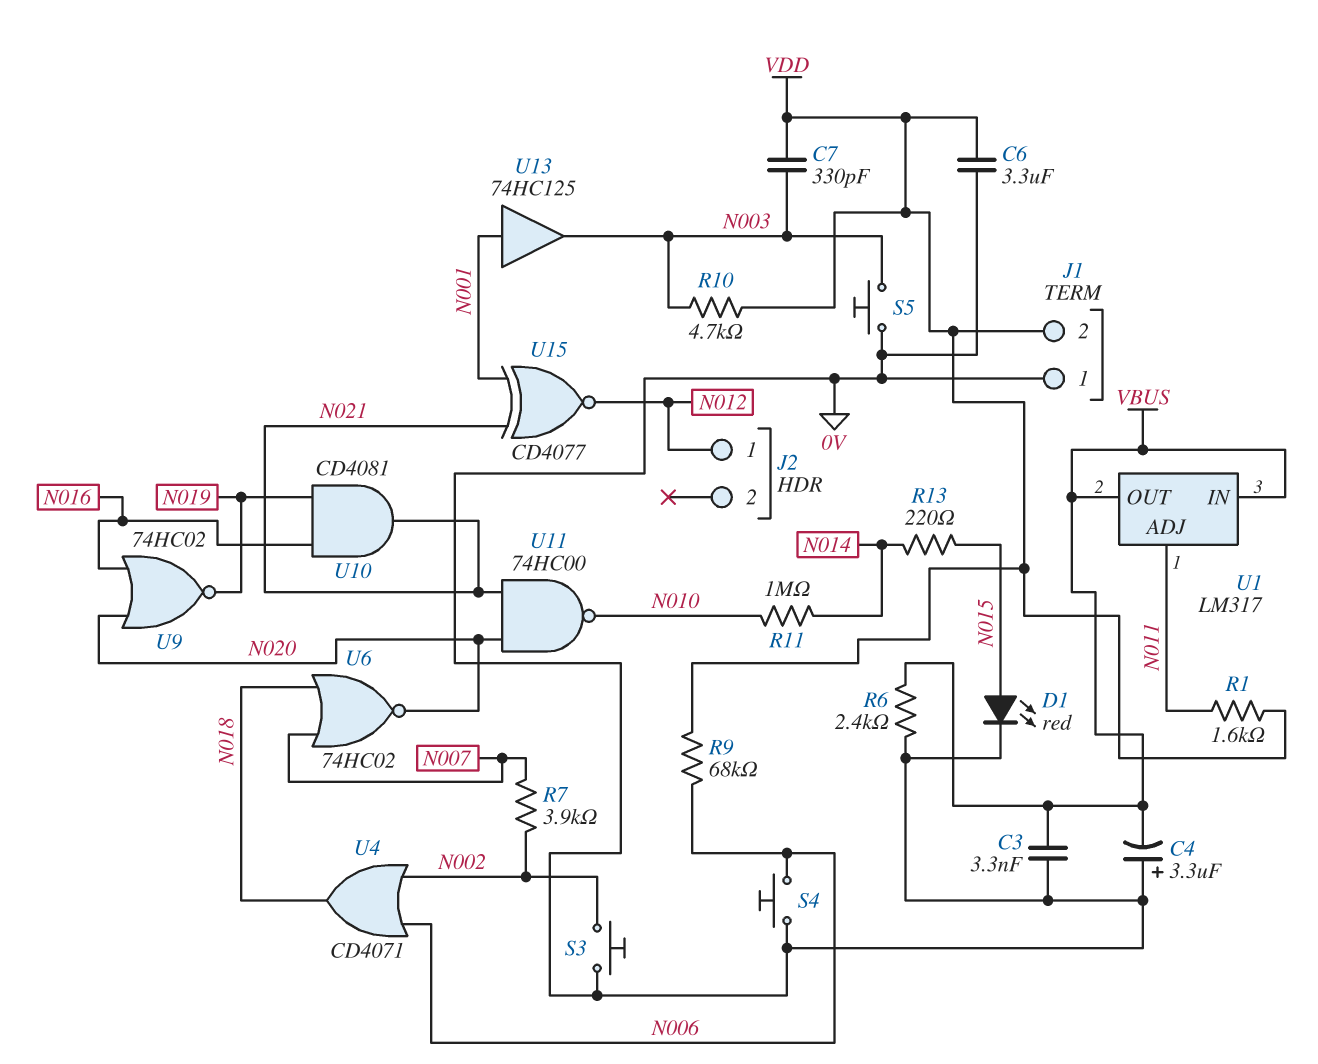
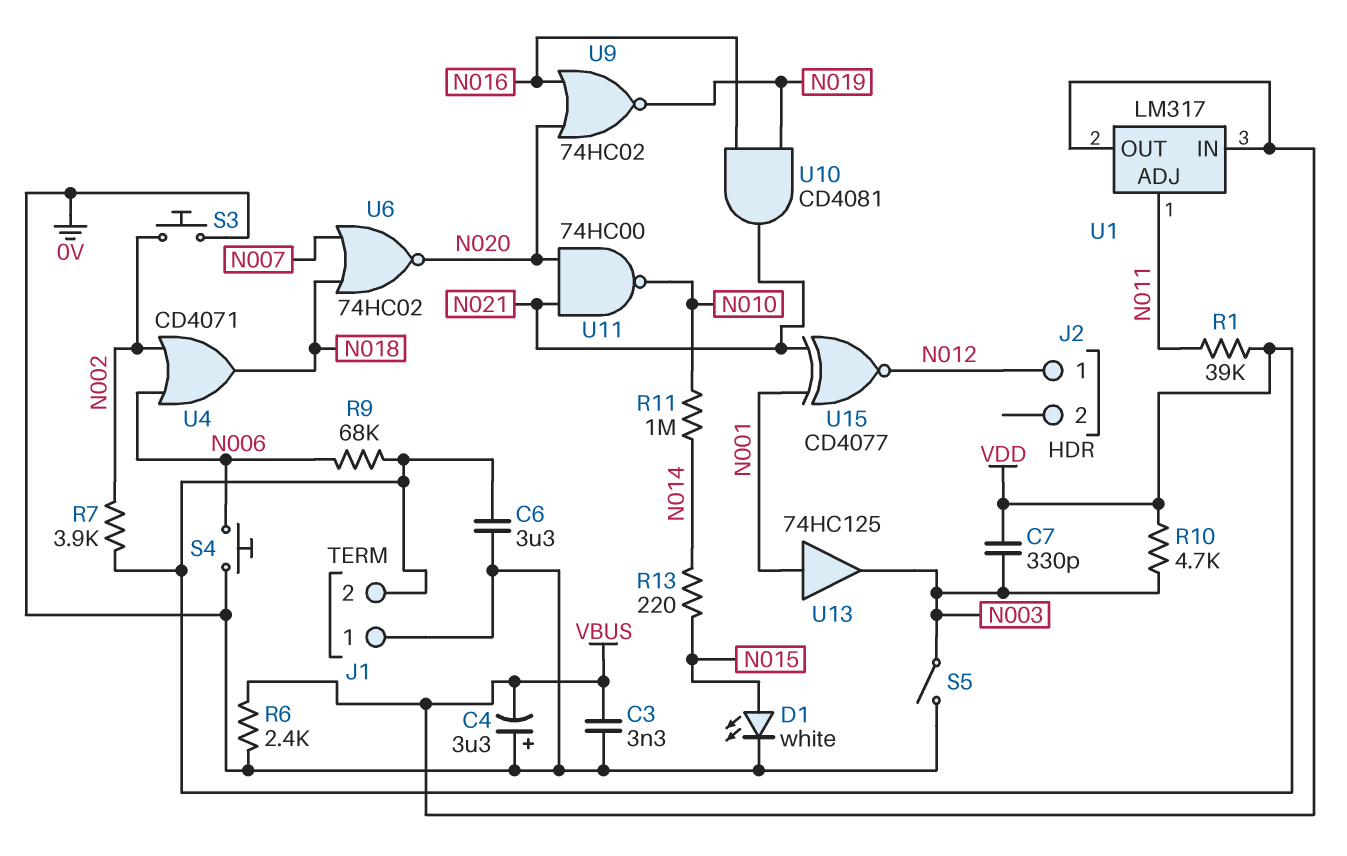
D1: LED red (A N015, K 0V) -> LED white (A N015, K 0V)
R1: 1.6k (N011, VDD) -> 39k (N011, VDD)
R7: 3.9k (N002, N007) -> 3.9k (N002, VDD)
S5: button (0V, N003) -> switch (0V, N003)

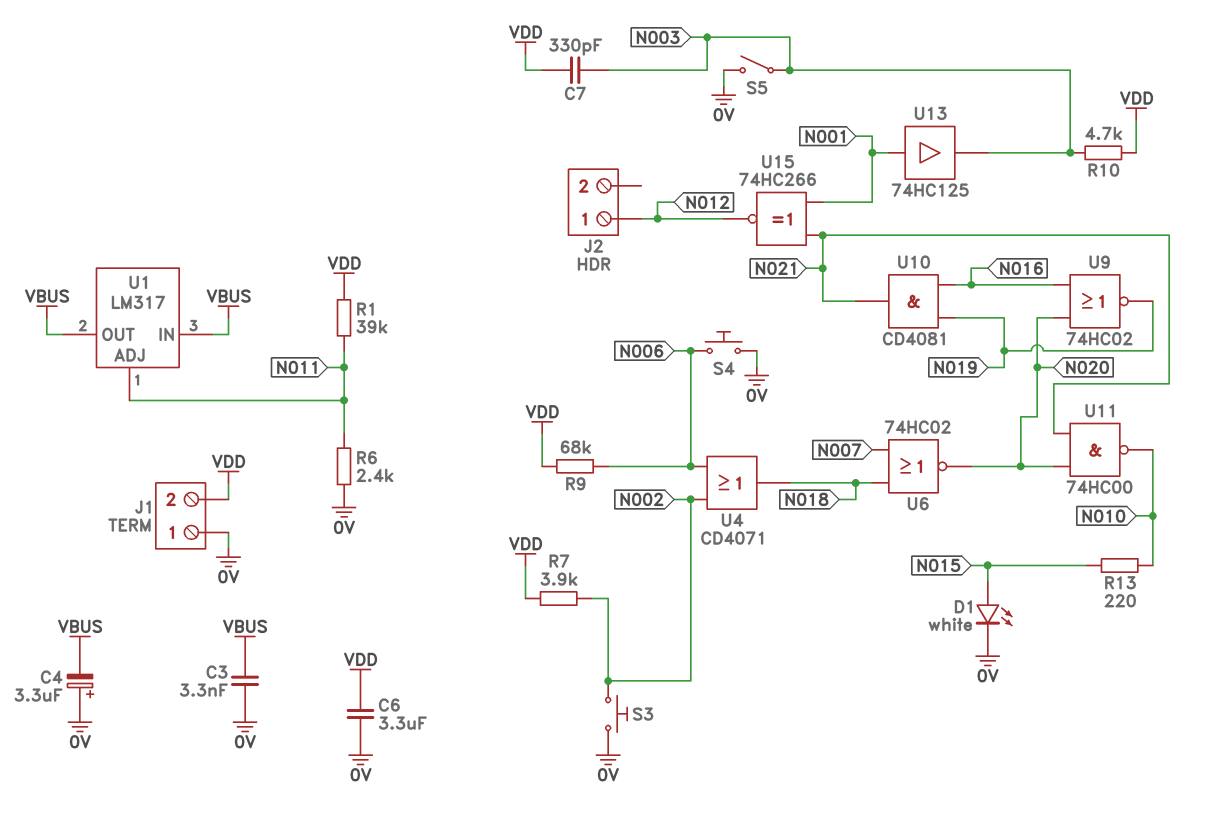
R6: 2.4k (0V, VBUS) -> 2.4k (0V, N011)
R11: 1M (N010, N014) -> none
R13: 220 (N014, N015) -> 220 (N010, N015)
U15: XNOR CD4077 (in N001, in N021, out N012) -> XNOR 74HC266 (in N001, in N021, out N012)

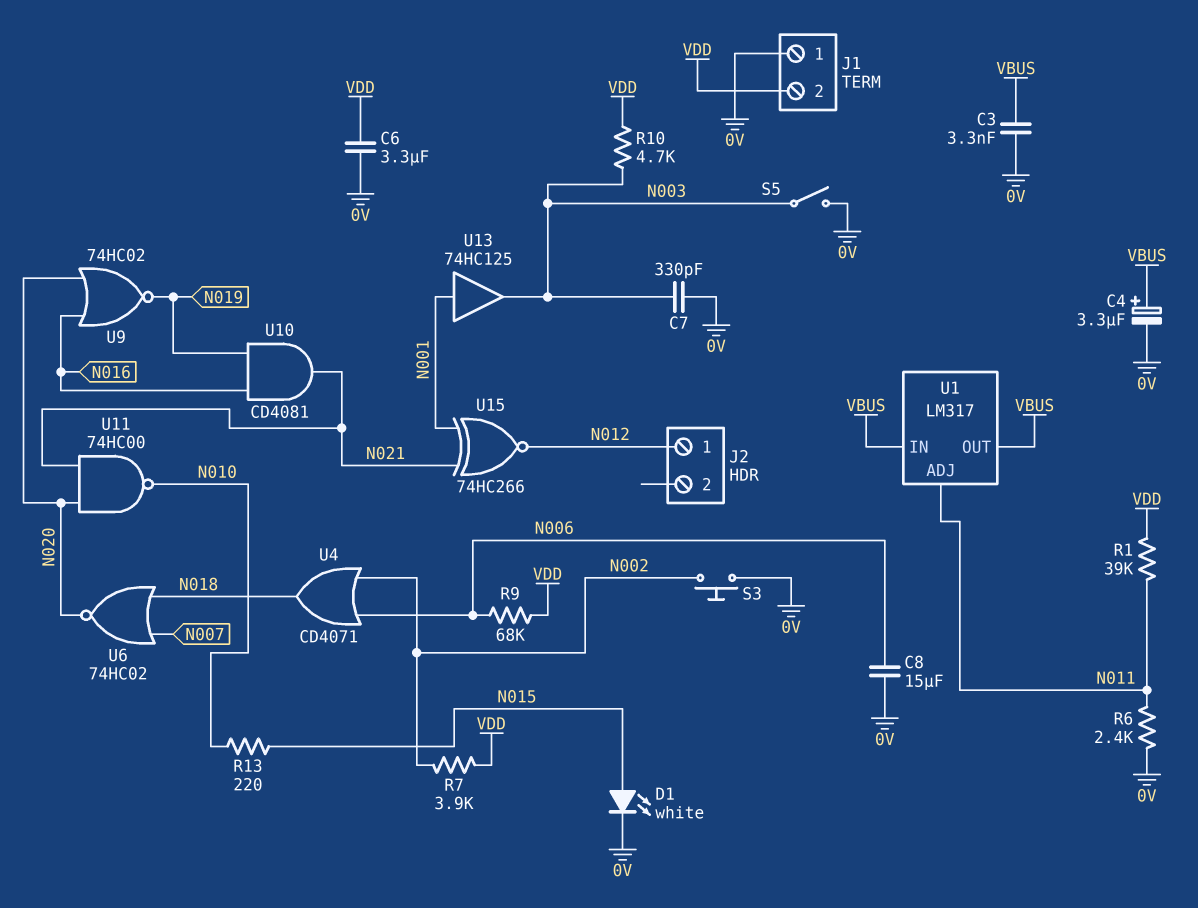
C4: 3.3uF (plus 0V, minus VBUS) -> 3.3uF (plus VBUS, minus 0V)
C7: 330pF (N003, VDD) -> 330pF (0V, N003)
C8: none -> 15uF (0V, N006)
S4: button (0V, N006) -> none

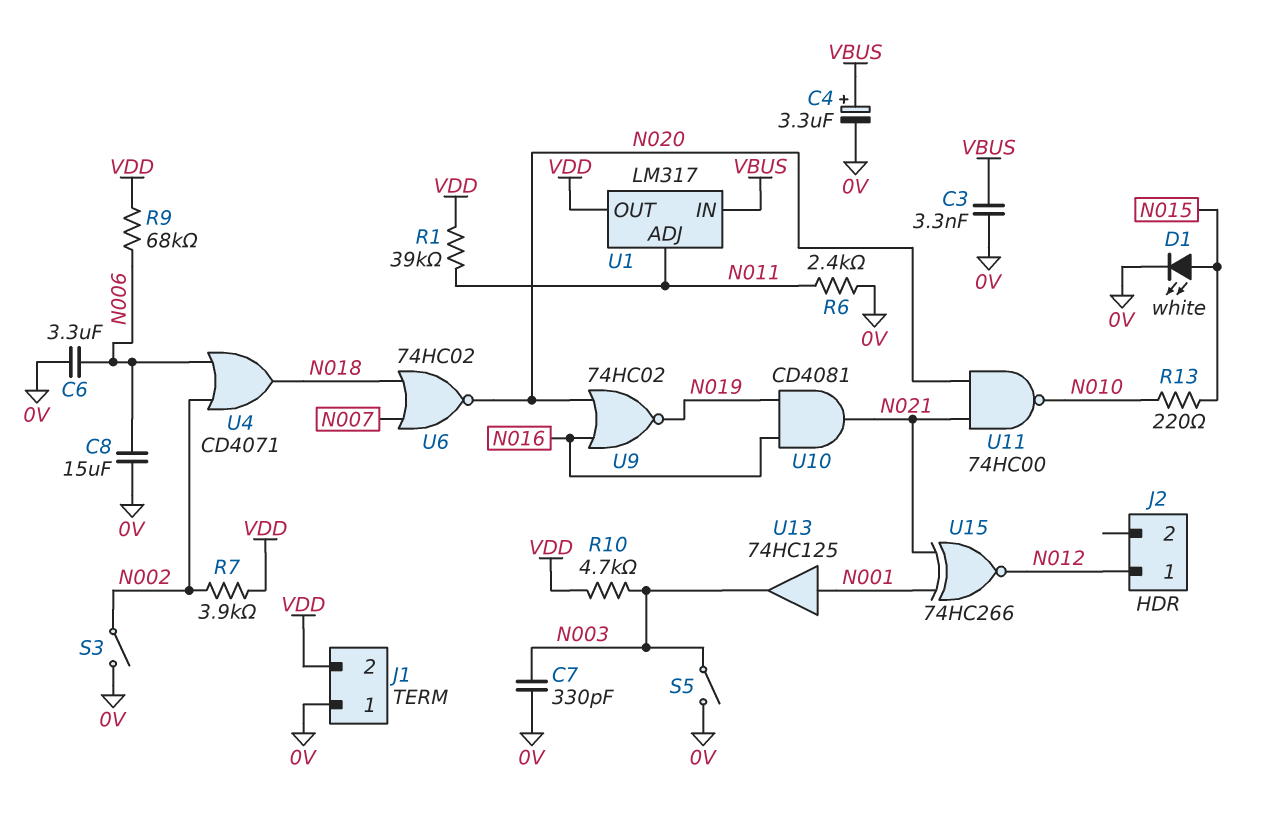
C6: 3.3uF (0V, VDD) -> 3.3uF (0V, N006)
S3: button (0V, N002) -> switch (0V, N002)
U1 pin OUT: VBUS -> VDD

